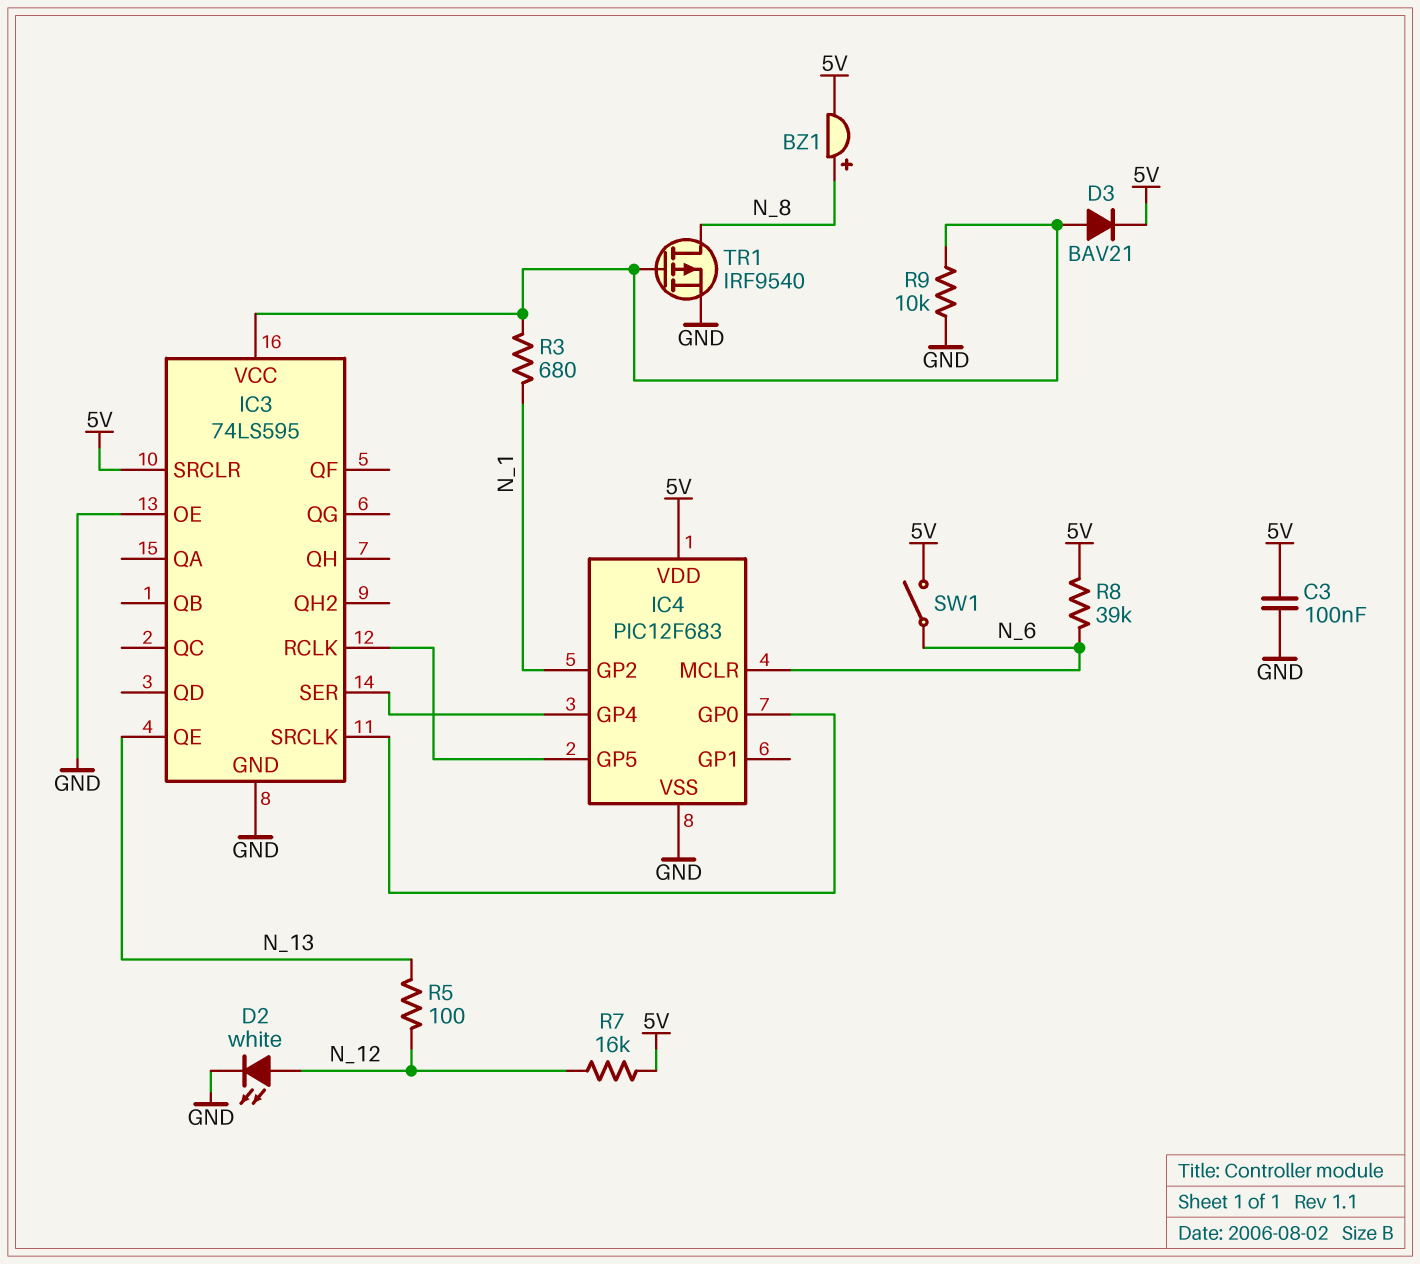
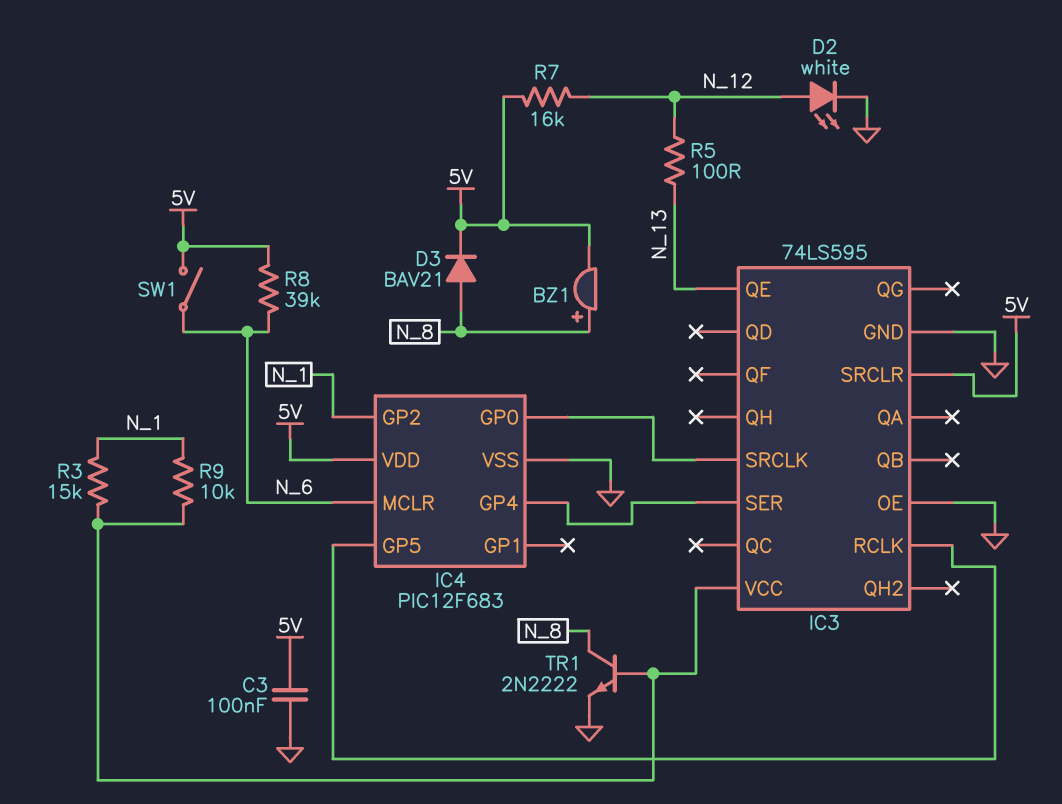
D3: diode BAV21 (A IC3/VCC, K 5V) -> diode BAV21 (A N_8, K 5V)
R3: 680 (IC3/VCC, N_1) -> 15k (IC3/VCC, N_1)
R9: 10k (GND, IC3/VCC) -> 10k (IC3/VCC, N_1)
TR1: PMOS IRF9540 (G IC3/VCC, D N_8, S GND) -> NPN 2N2222 (B IC3/VCC, C N_8, E GND)

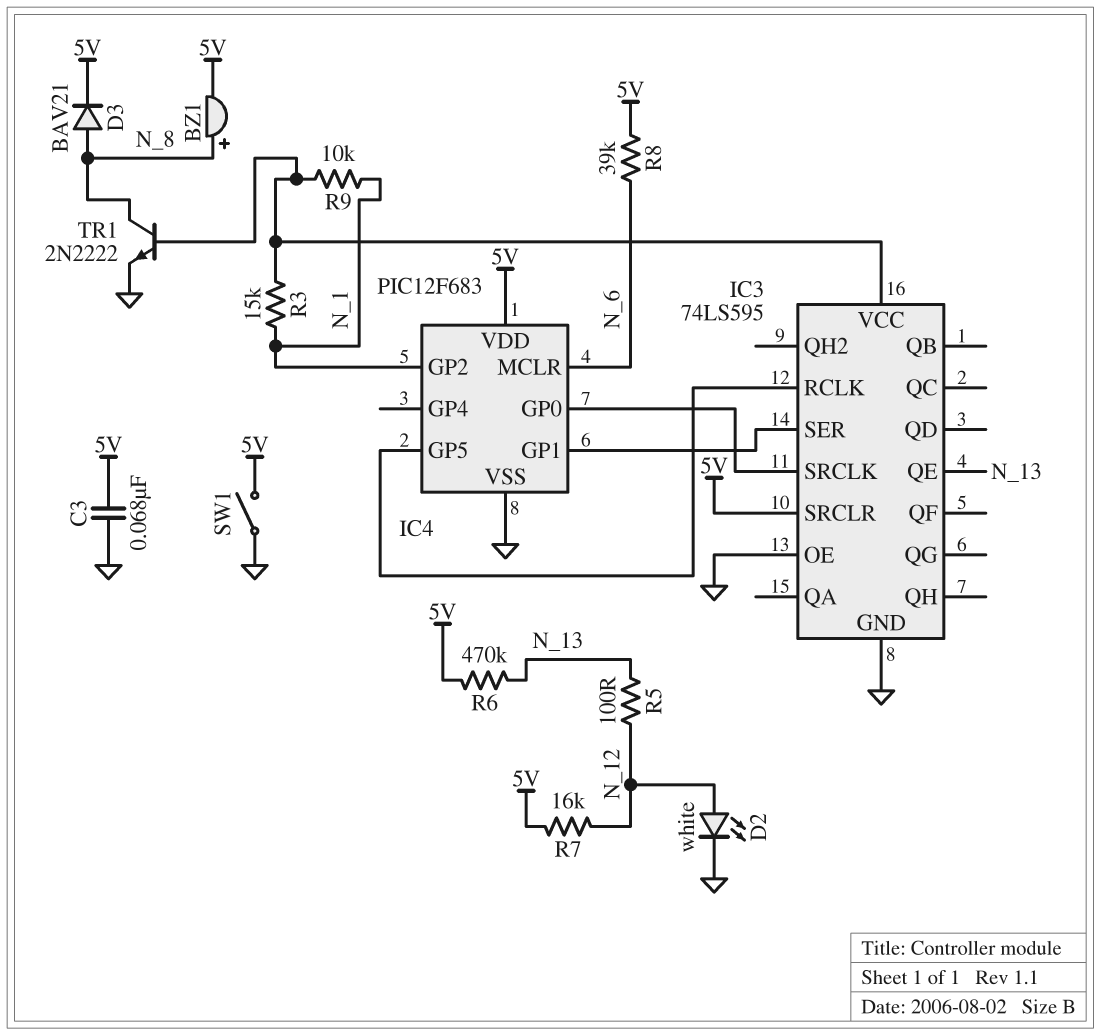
C3: 100nF (5V, GND) -> 68nF (5V, GND)
IC4 pin GP1: none -> IC3/SER
IC4 pin GP4: IC3/SER -> none
R6: none -> 470k (5V, N_13)
SW1: switch (5V, N_6) -> switch (5V, GND)

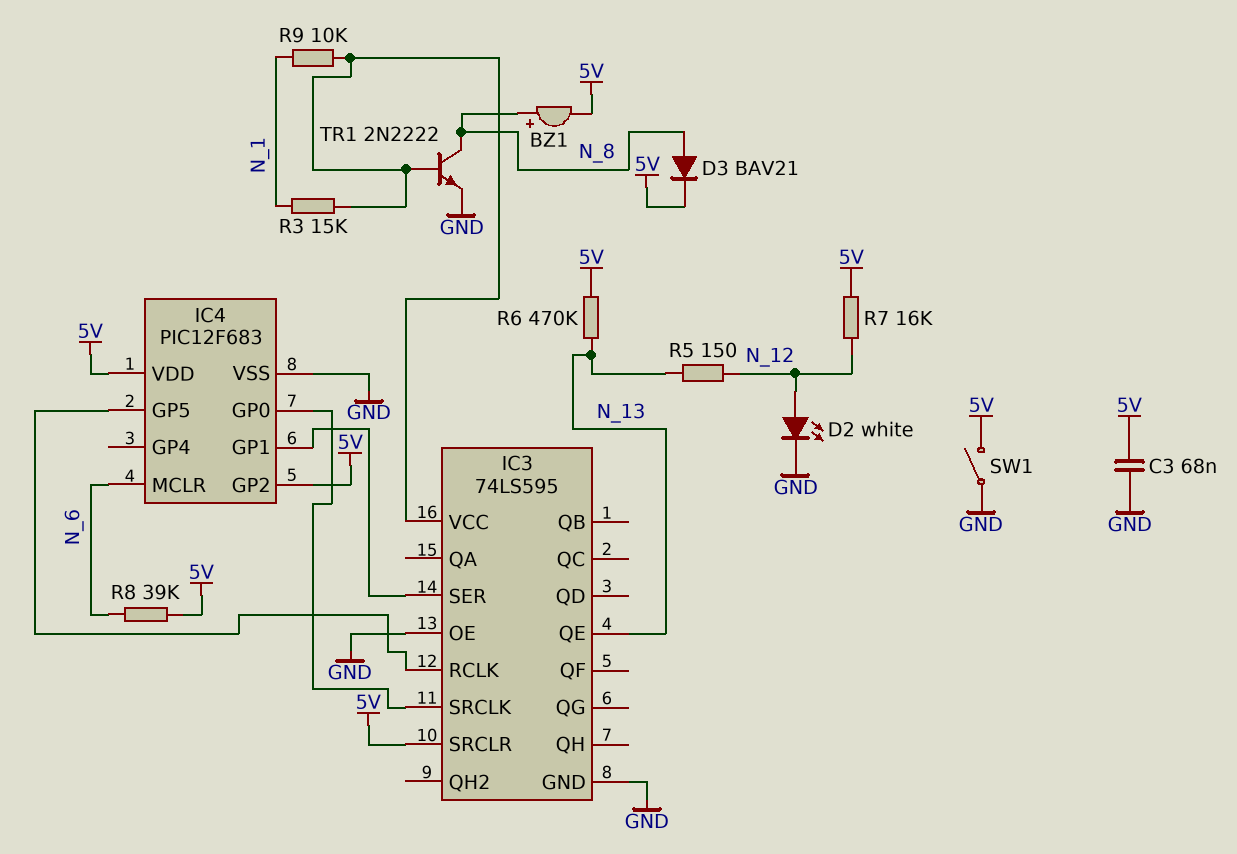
IC4 pin GP2: N_1 -> 5V
R5: 100 (N_12, N_13) -> 150 (N_12, N_13)

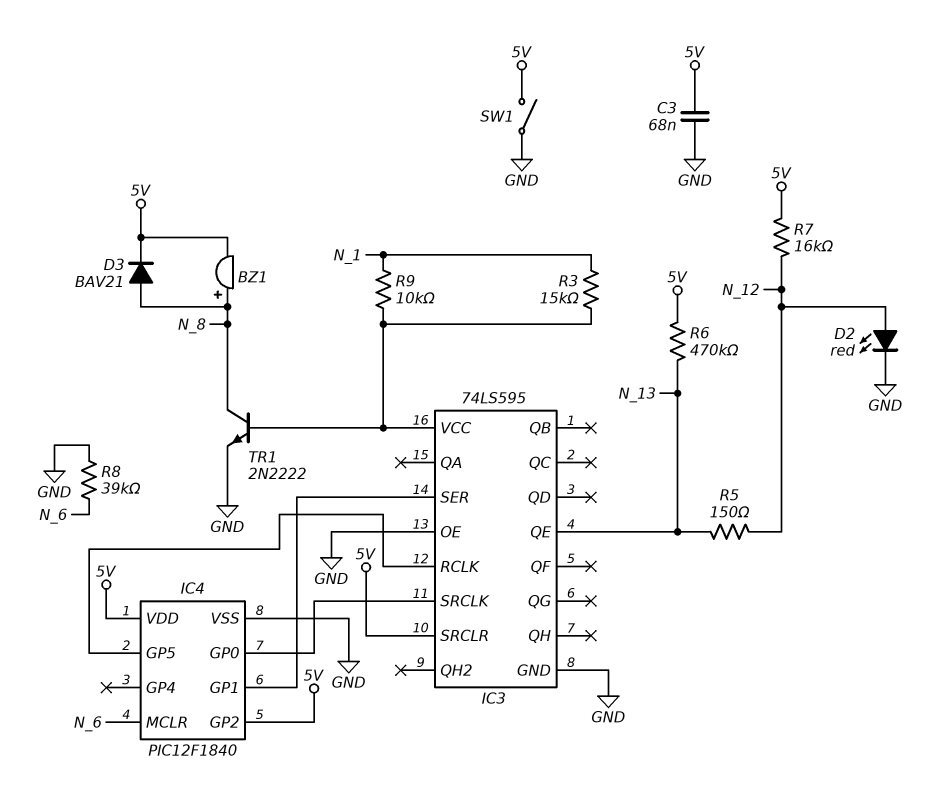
D2: LED white (A N_12, K GND) -> LED red (A N_12, K GND)
IC4: PIC12F683 -> PIC12F1840
R8: 39k (5V, N_6) -> 39k (GND, N_6)

